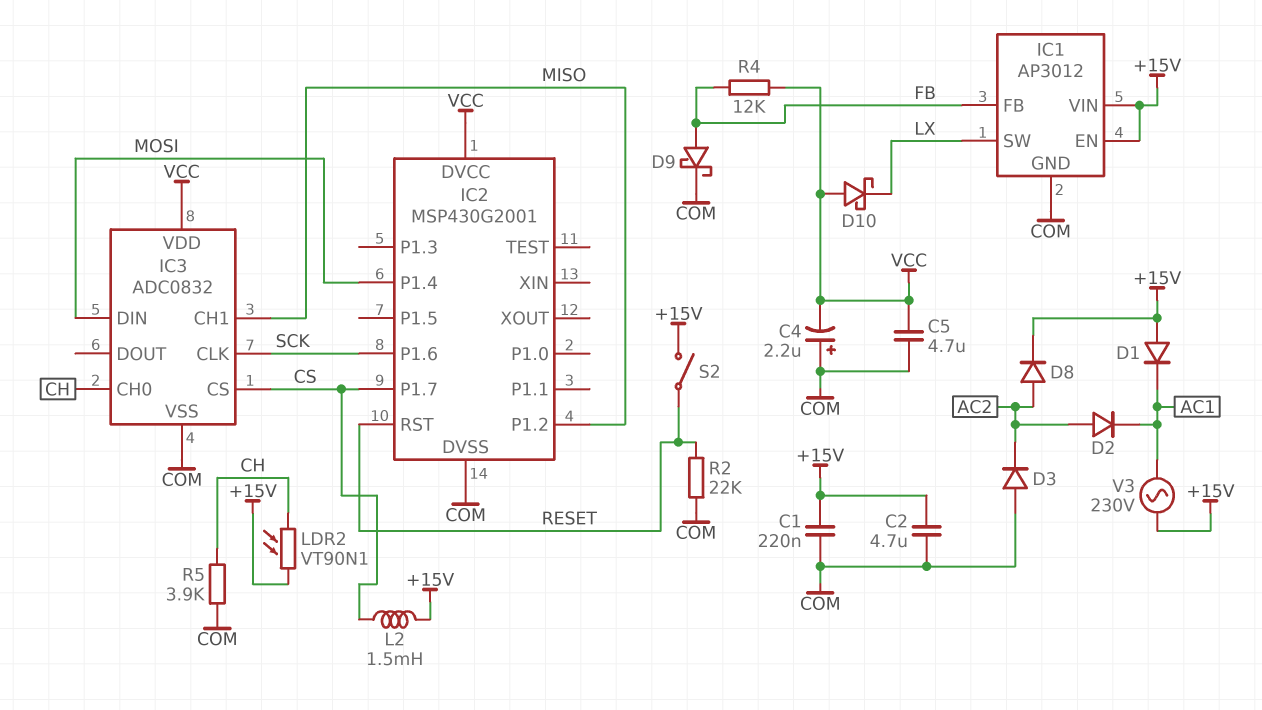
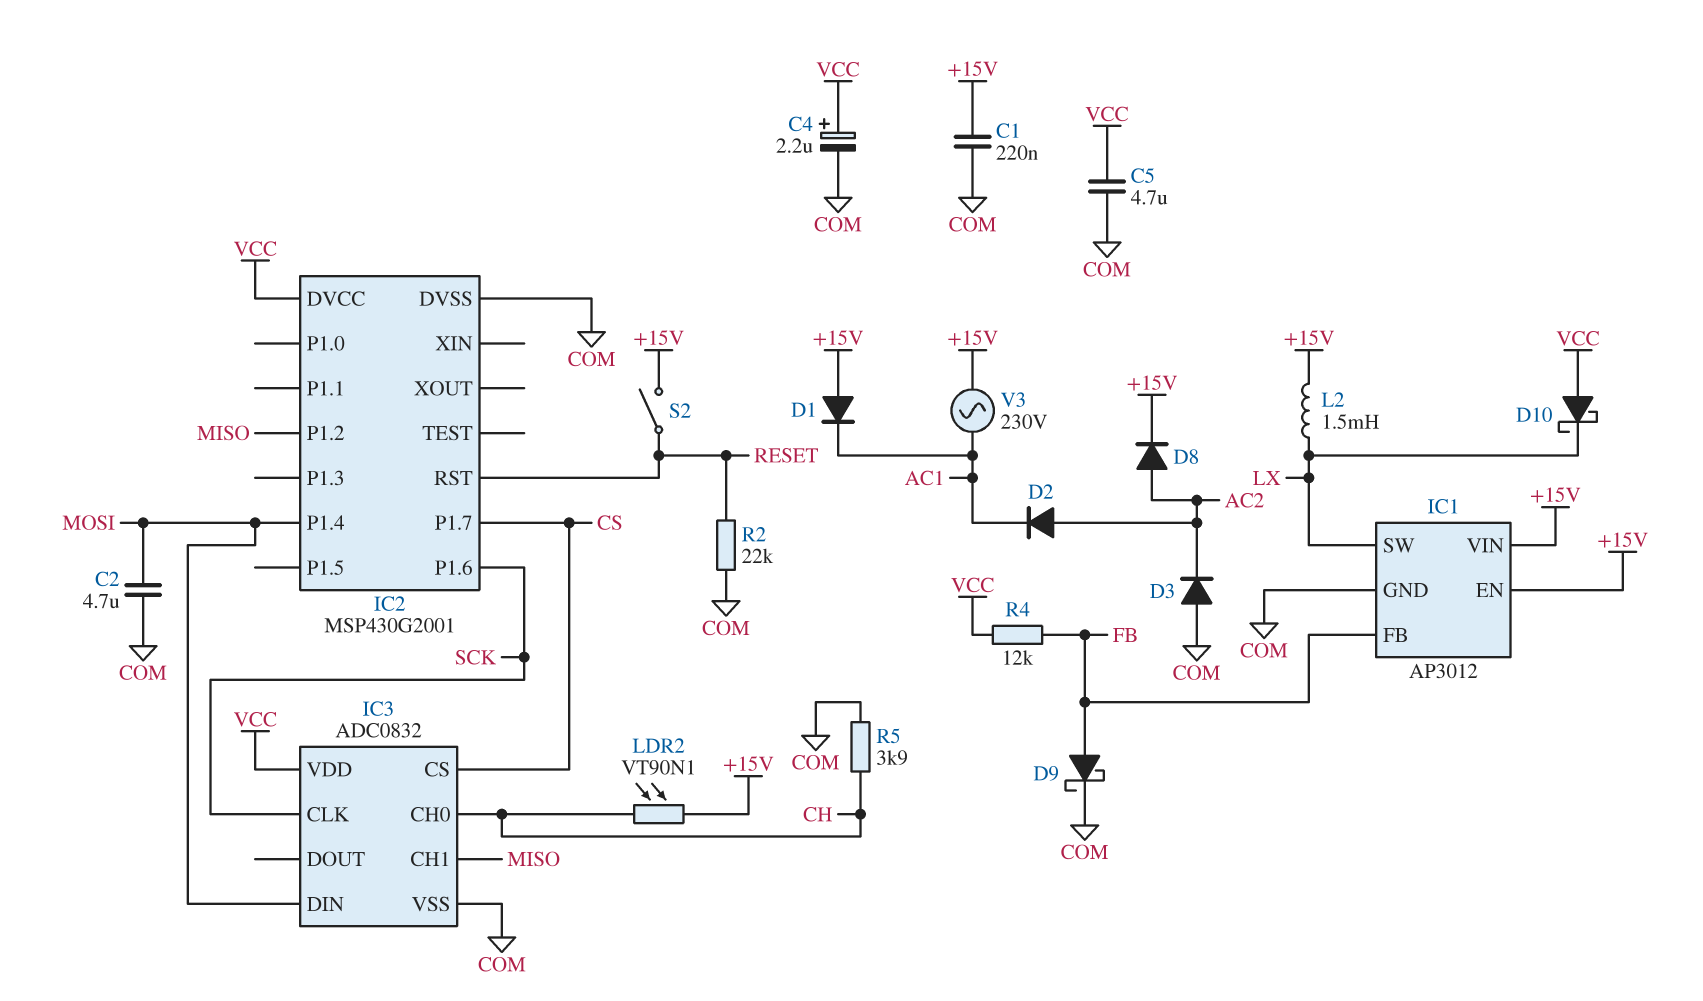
C2: 4.7uF (+15V, COM) -> 4.7uF (COM, MOSI)
C4: 2.2uF (plus COM, minus VCC) -> 2.2uF (plus VCC, minus COM)
L2: 1.5mH (+15V, CS) -> 1.5mH (+15V, LX)

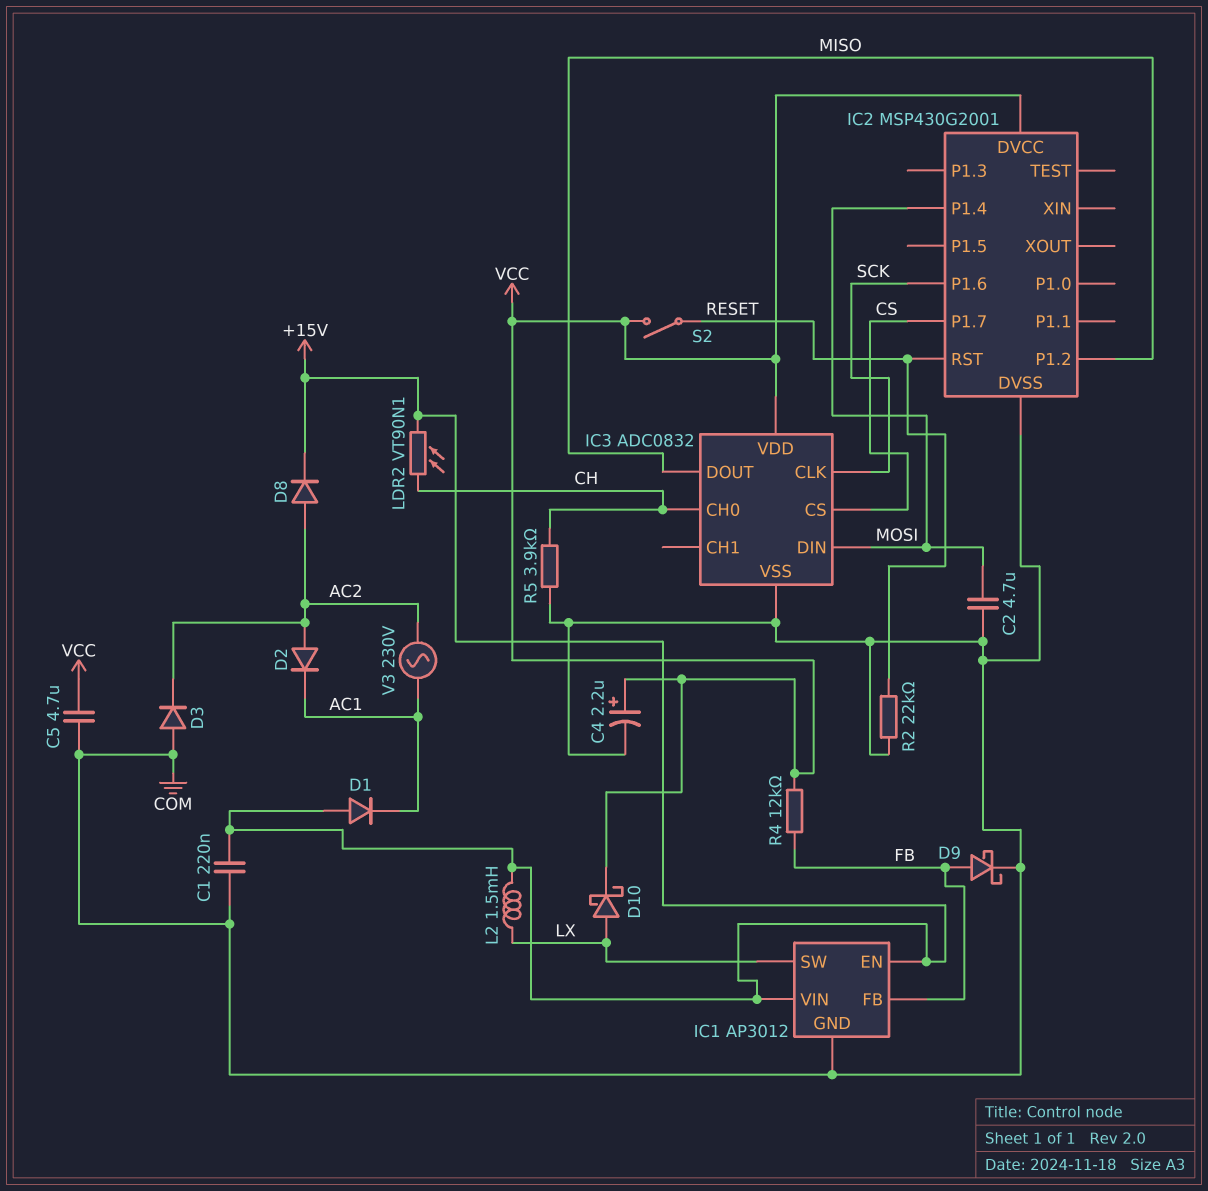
D10: schottky (A VCC, K LX) -> schottky (A LX, K VCC)
IC3 pin CH1: MISO -> none
IC3 pin DOUT: none -> MISO
S2: switch (+15V, RESET) -> switch (RESET, VCC)
V3: AC 230V (+15V, AC1) -> AC 230V (AC1, AC2)

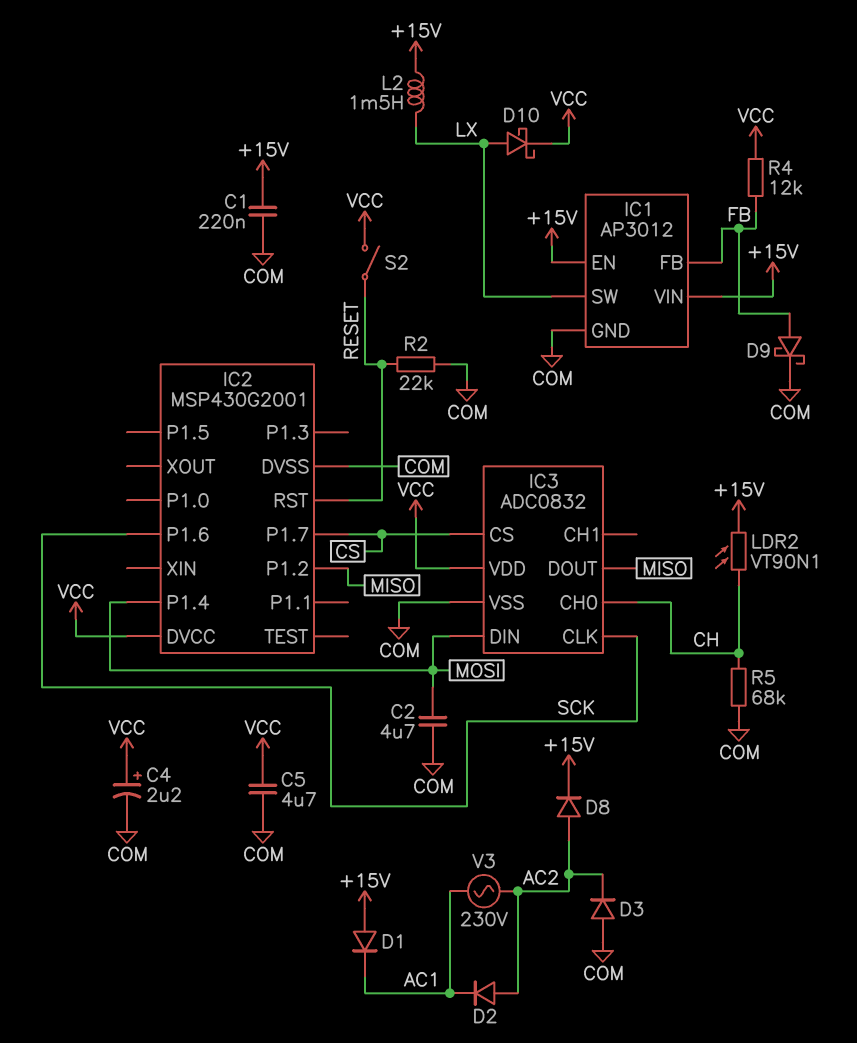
R5: 3.9k (CH, COM) -> 68k (CH, COM)

